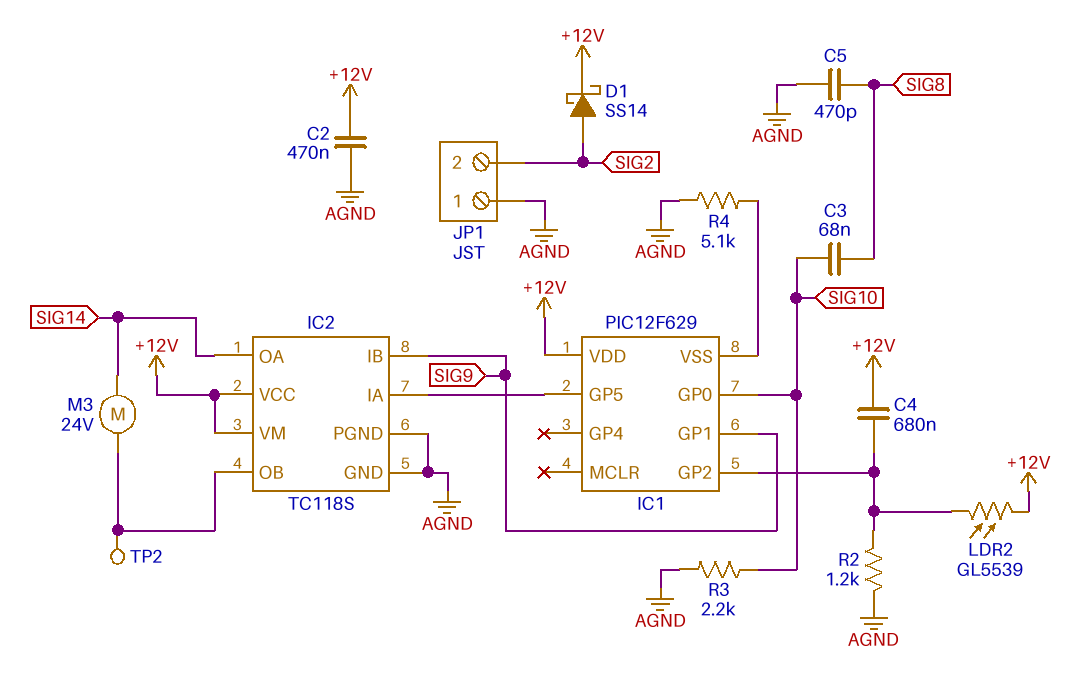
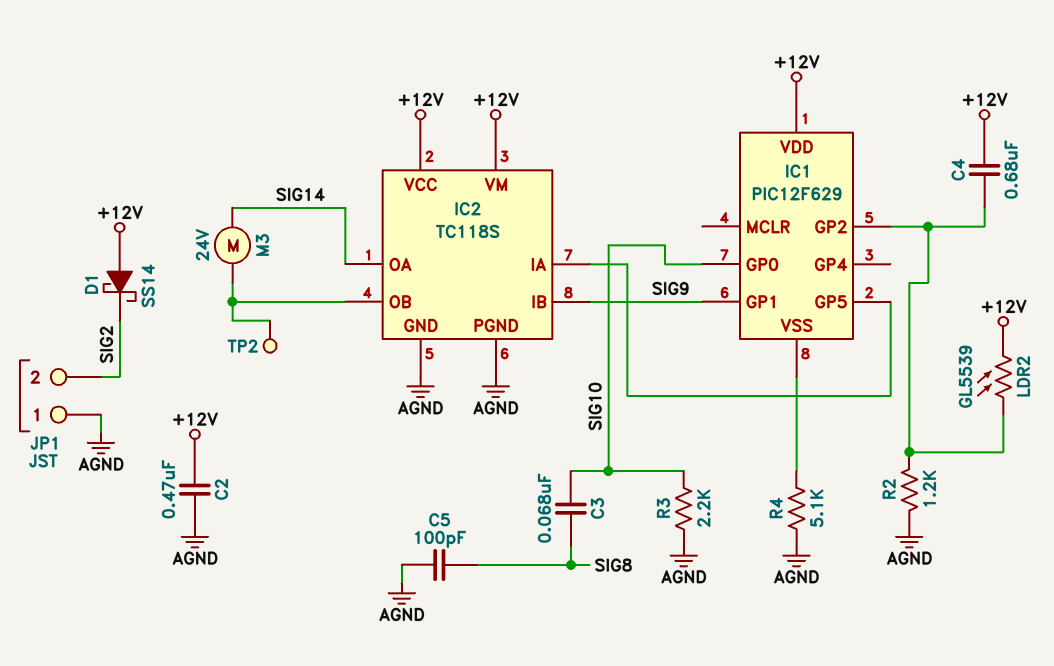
C5: 470pF (AGND, SIG8) -> 100pF (AGND, SIG8)
D1: schottky SS14 (A SIG2, K +12V) -> schottky SS14 (A +12V, K SIG2)

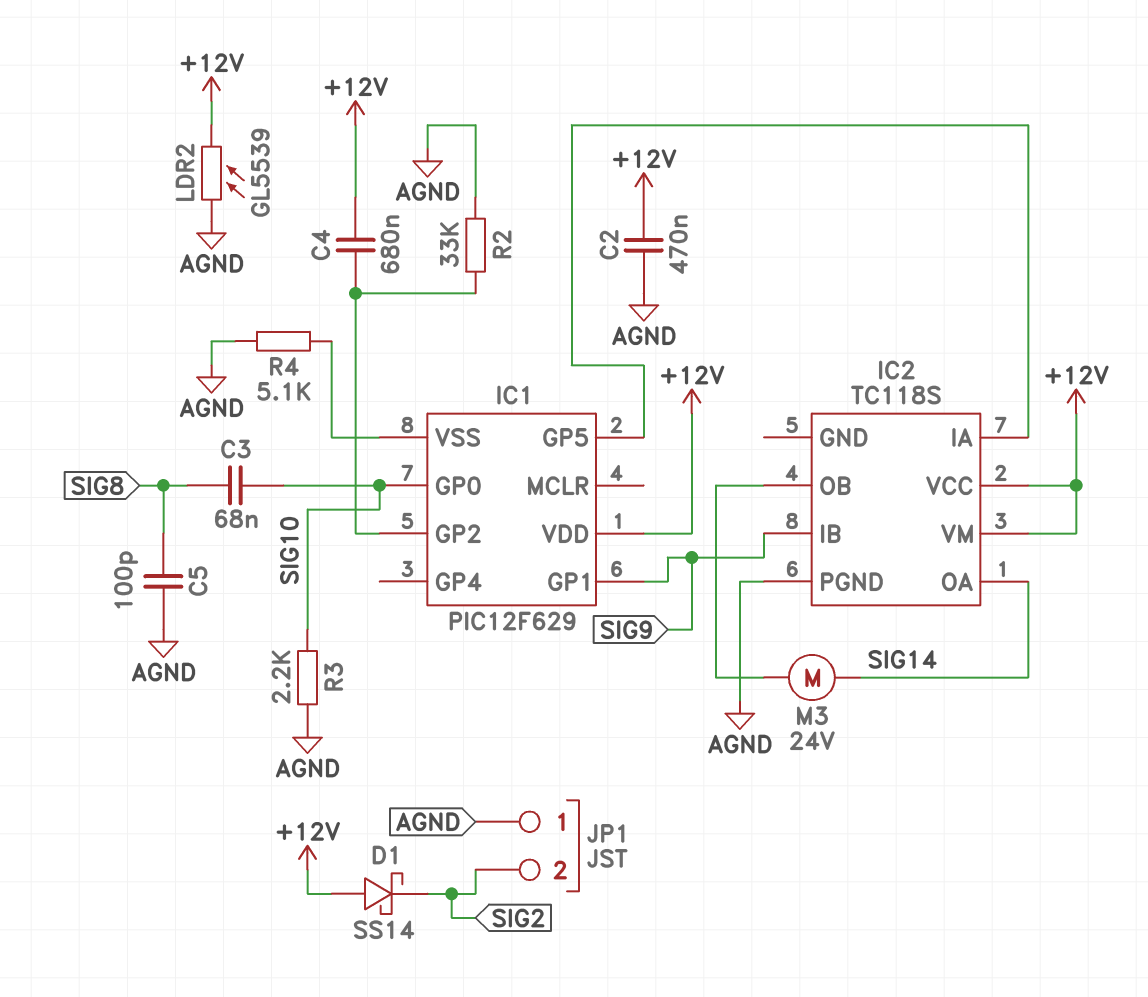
IC2 pin GND: AGND -> none
LDR2: GL5539 (+12V, IC1/GP2) -> GL5539 (+12V, AGND)
R2: 1.2k (AGND, IC1/GP2) -> 33k (AGND, IC1/GP2)
TP2: test point (IC2/OB) -> none

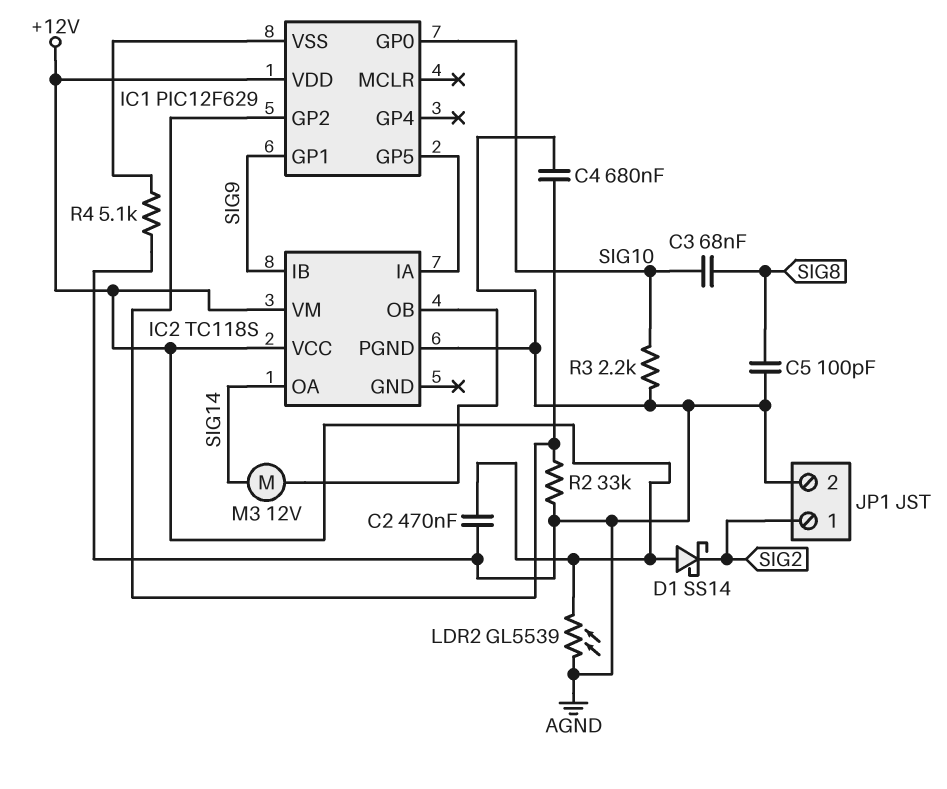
C4: 680nF (+12V, IC1/GP2) -> 680nF (AGND, IC1/GP2)
JP1 pin 1: AGND -> SIG2
JP1 pin 2: SIG2 -> AGND
M3: motor 24V (IC2/OB, SIG14) -> motor 12V (IC2/OB, SIG14)

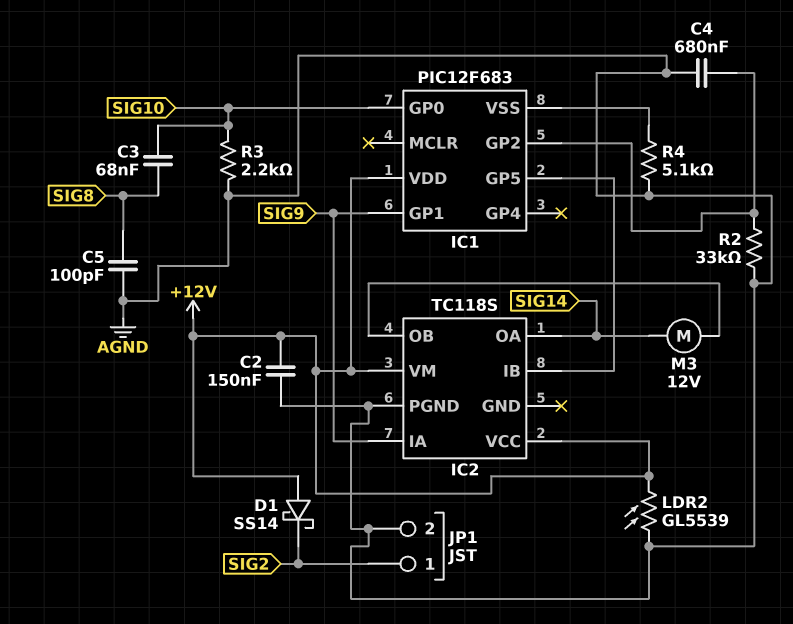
C2: 470nF (+12V, AGND) -> 150nF (+12V, AGND)
IC1: PIC12F629 -> PIC12F683
IC2 pin IA: IC1/GP5 -> SIG9
IC2 pin IB: SIG9 -> IC1/GP5

